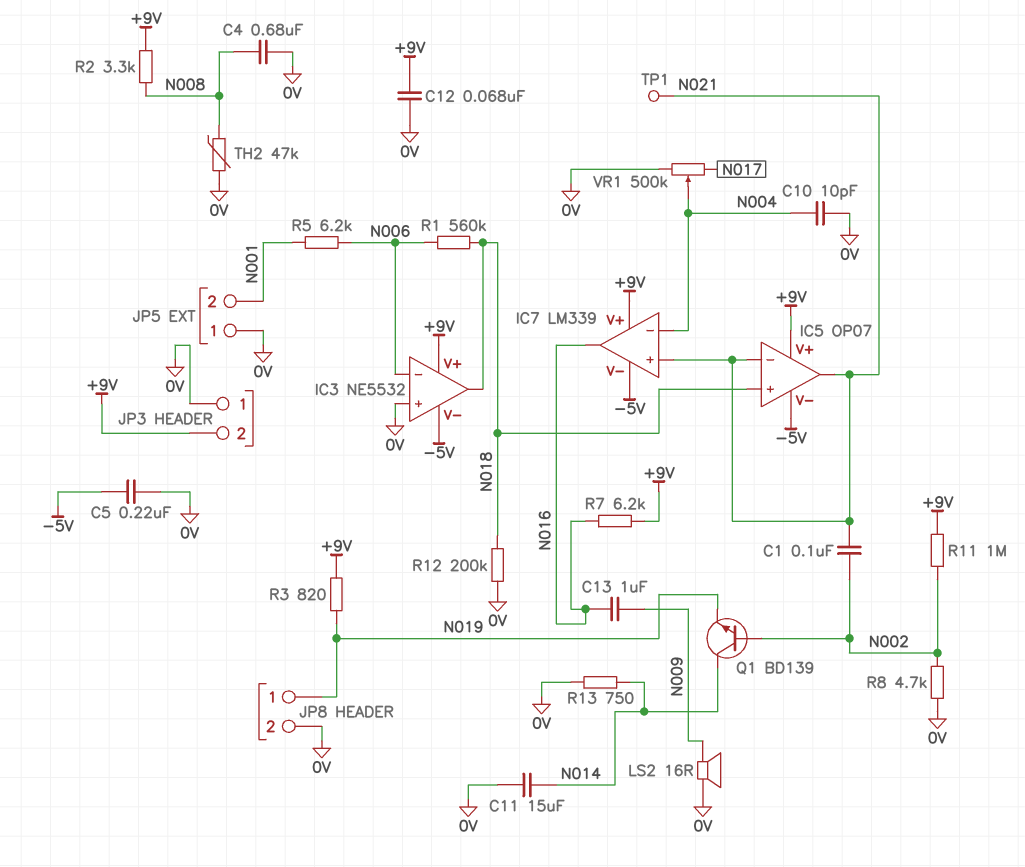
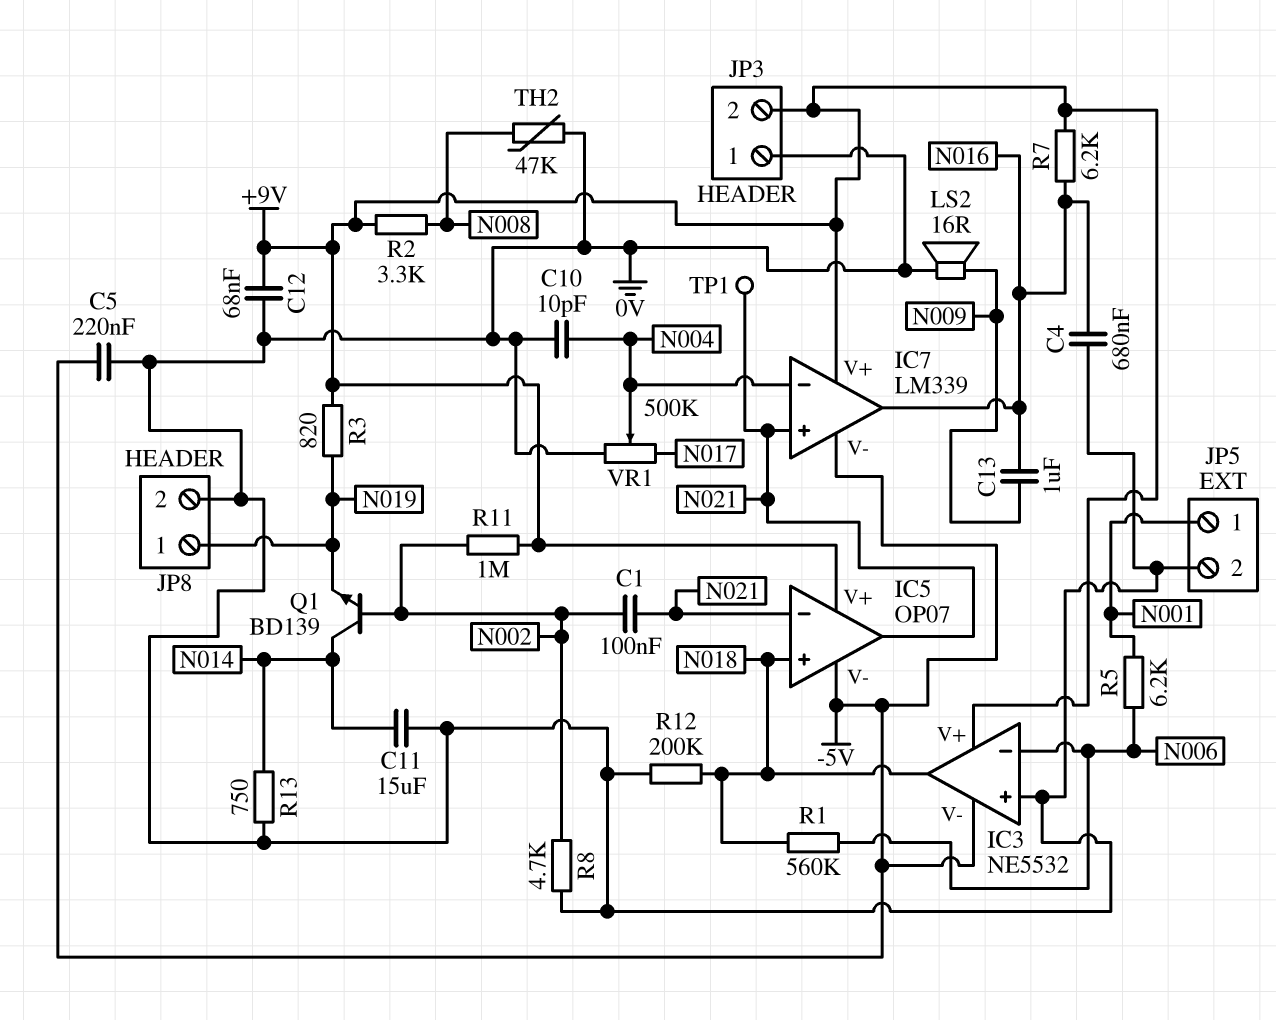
C4: 680nF (0V, N008) -> 680nF (0V, N016)
JP5 pin 1: 0V -> N001
JP5 pin 2: N001 -> 0V

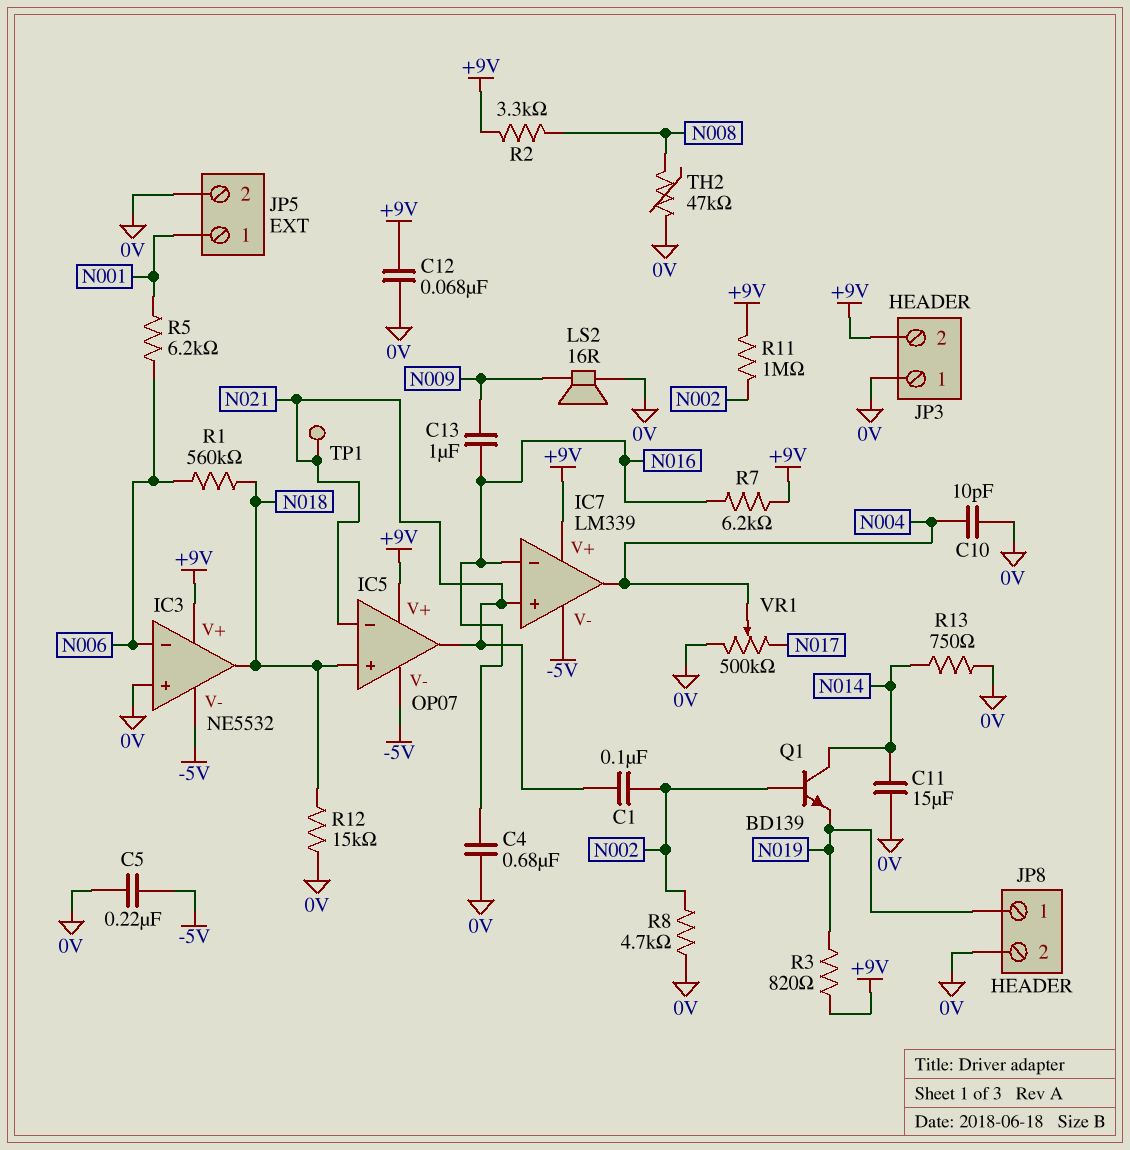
IC7 pin in-: N004 -> N016
IC7 pin out: N016 -> N004
R12: 200k (0V, N018) -> 15k (0V, N018)

